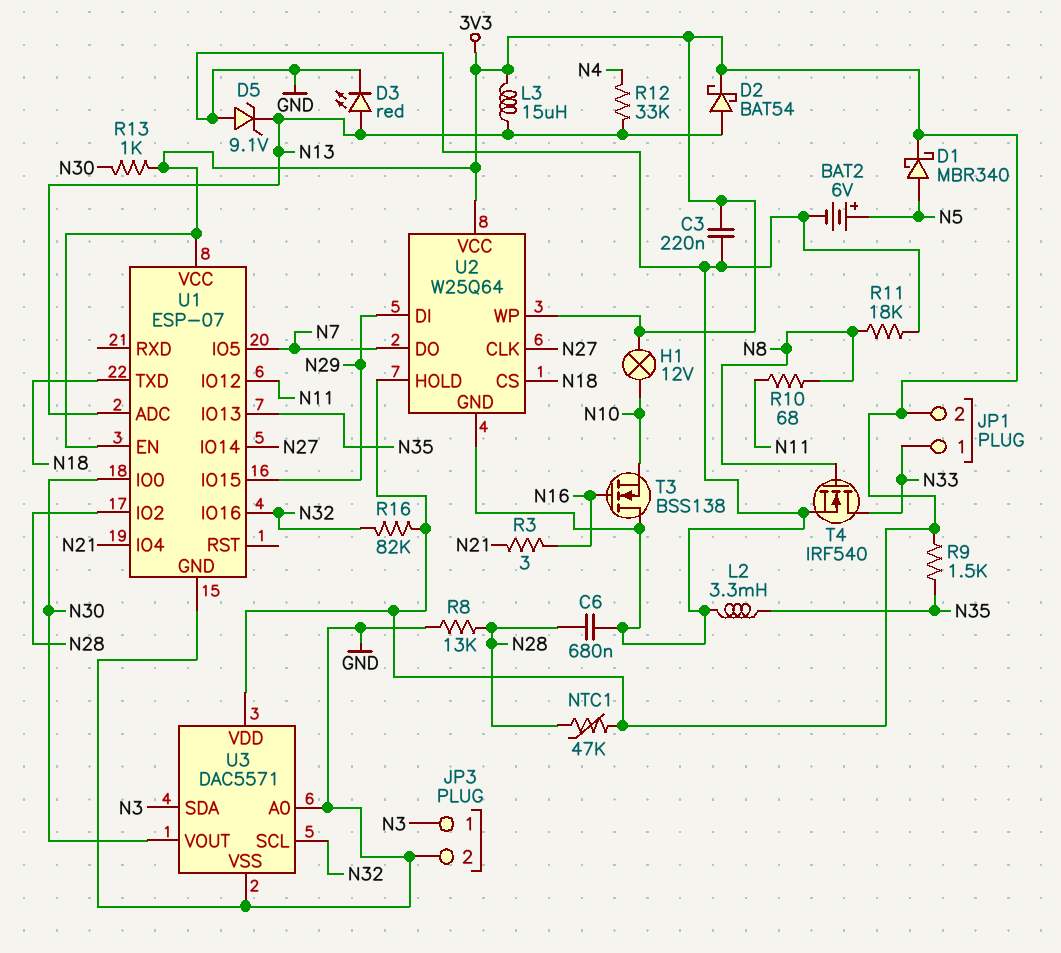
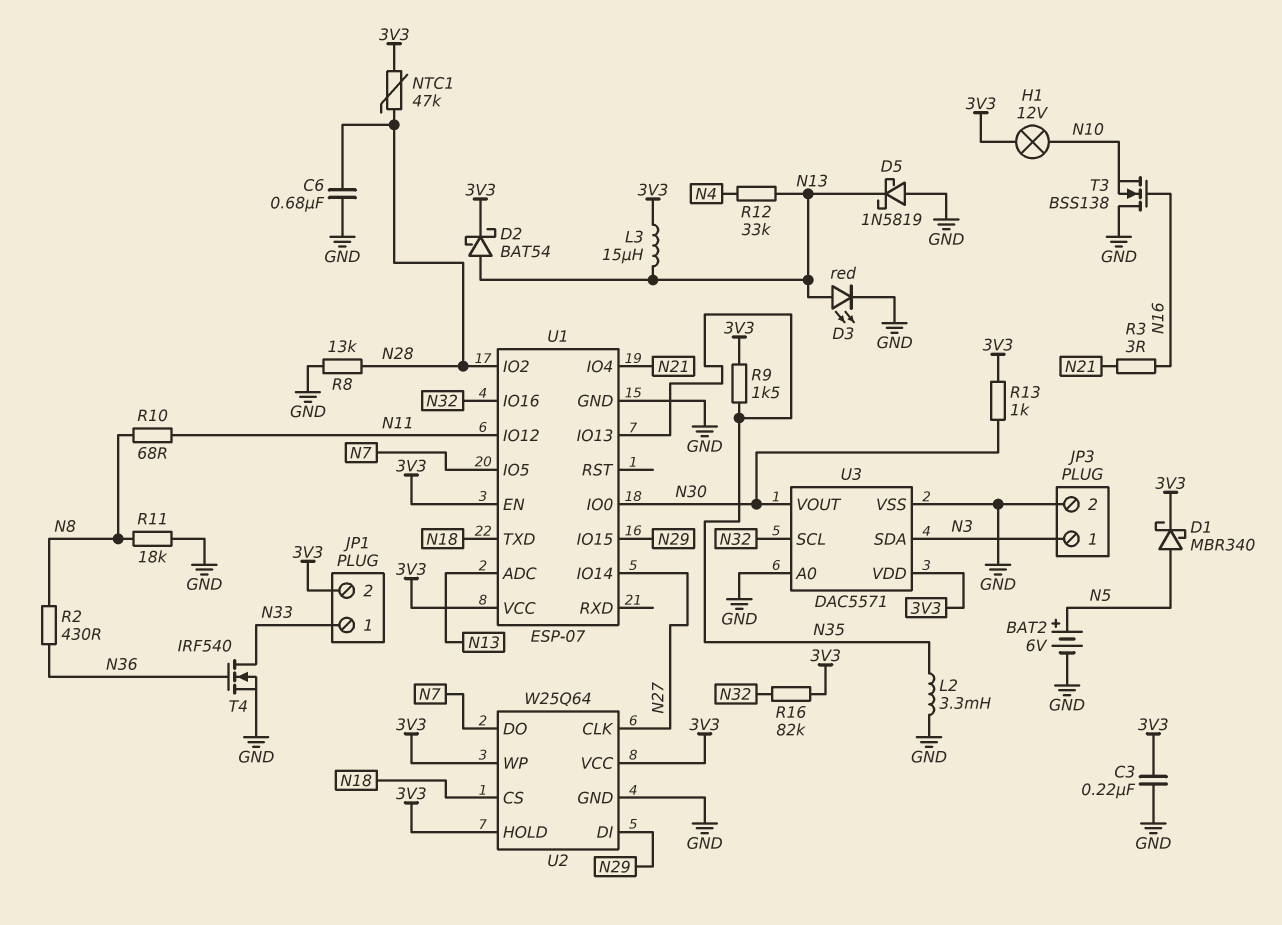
D5: zener 9.1V (A GND, K N13) -> schottky 1N5819 (A GND, K N13)
R2: none -> 430 (N8, N36)
T4: NMOS IRF540 (G N8, D N33, S GND) -> NMOS IRF540 (G N36, D N33, S GND)

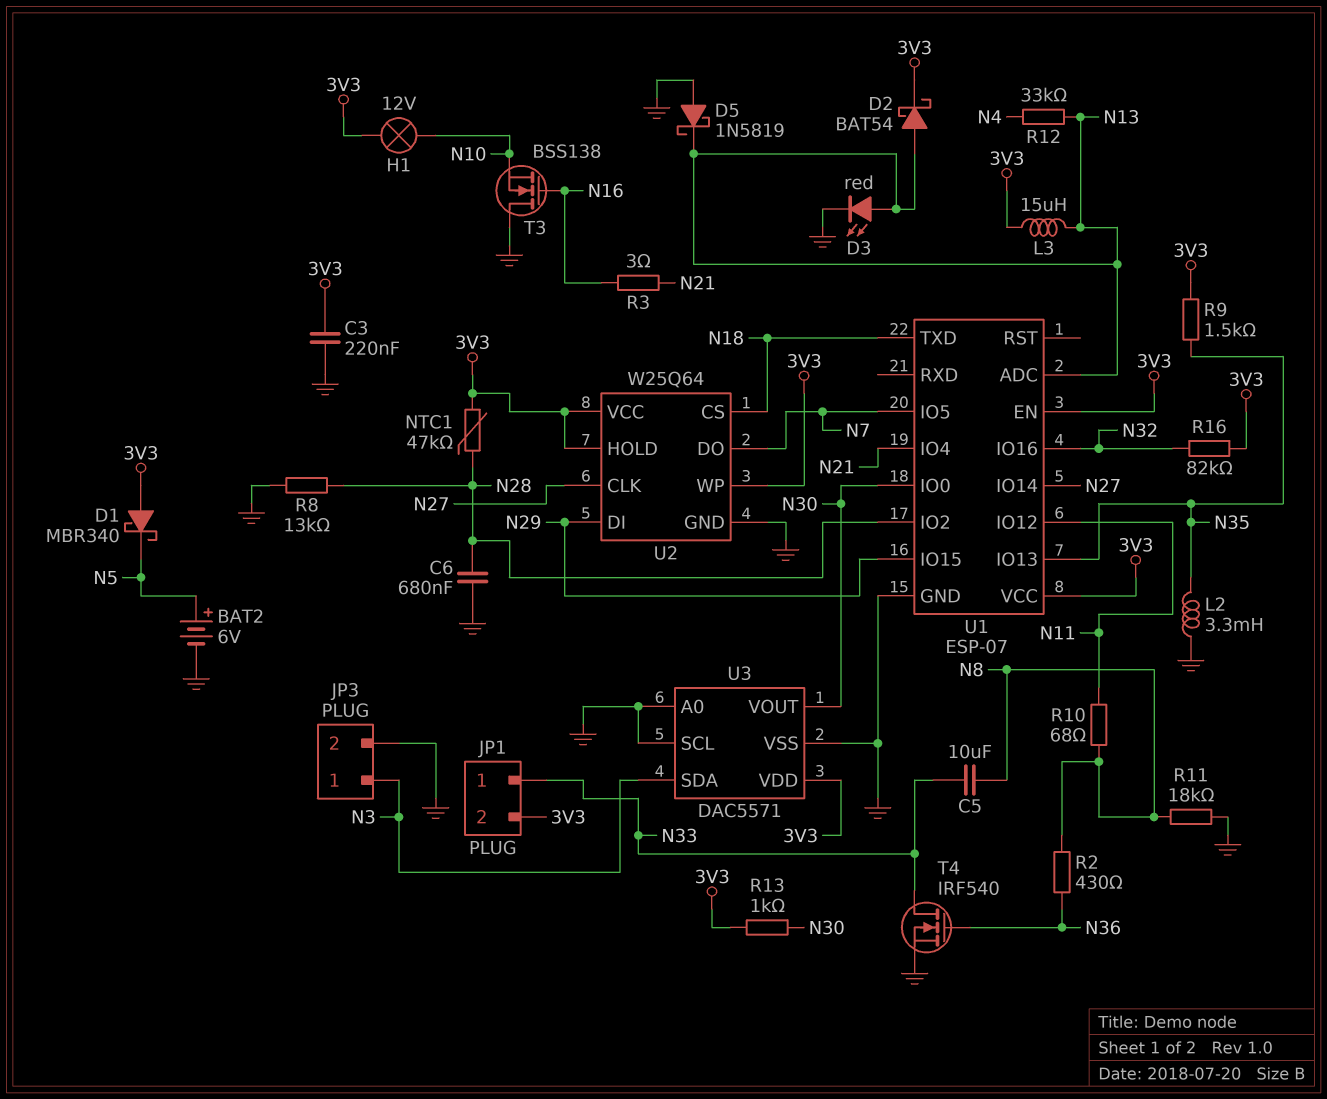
C5: none -> 10uF (N8, N33)
D1: schottky MBR340 (A N5, K 3V3) -> schottky MBR340 (A 3V3, K N5)
U3 pin SCL: N32 -> GND

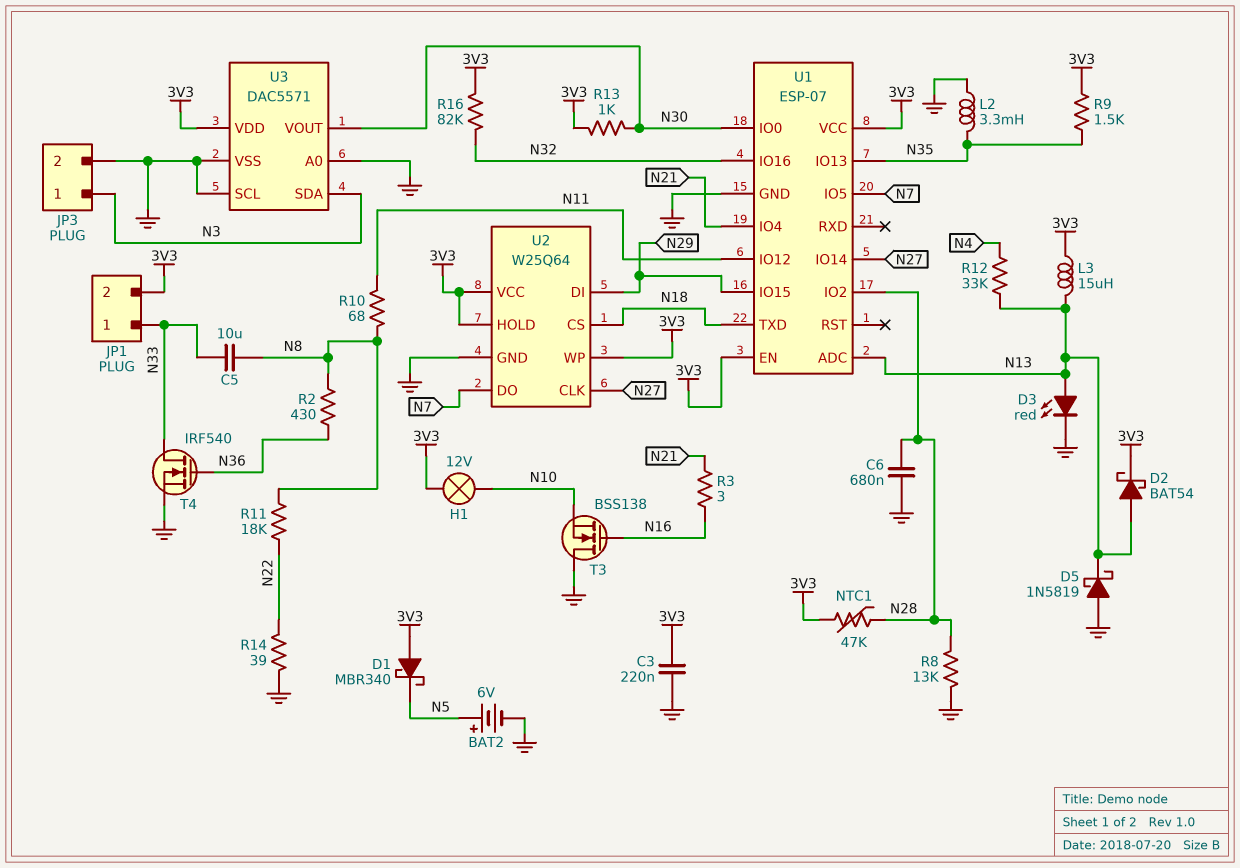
R11: 18k (GND, N8) -> 18k (N8, N22)
R14: none -> 39 (GND, N22)

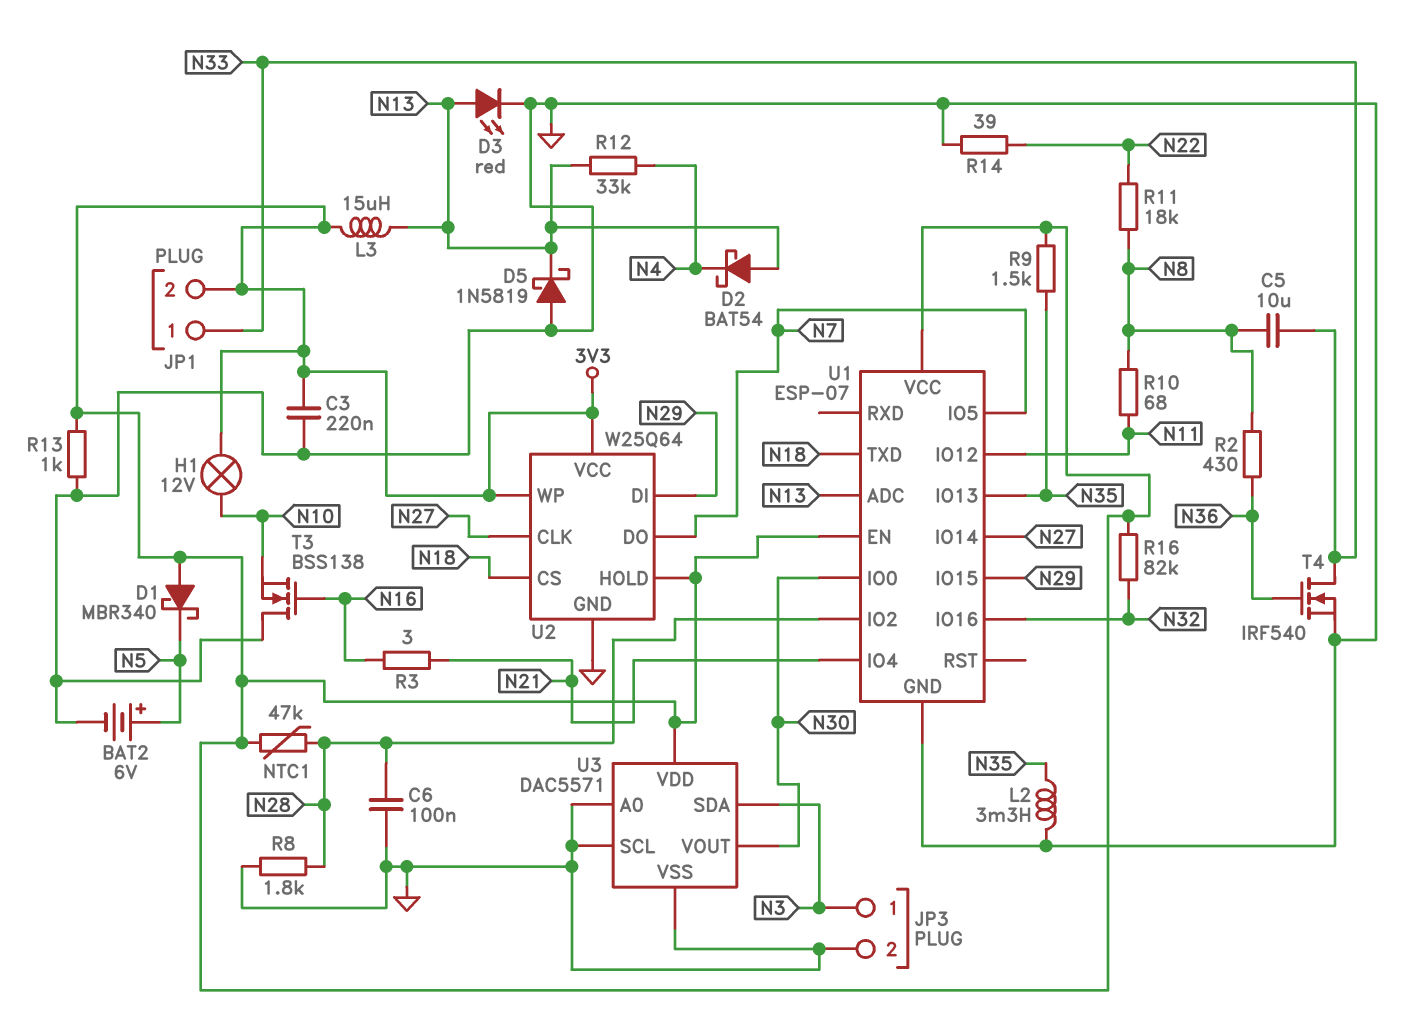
C6: 680nF (GND, N28) -> 100nF (GND, N28)
D2: schottky BAT54 (A N13, K 3V3) -> schottky BAT54 (A N13, K N4)
R8: 13k (GND, N28) -> 1.8k (GND, N28)
R13: 1k (3V3, N30) -> 1k (3V3, GND)

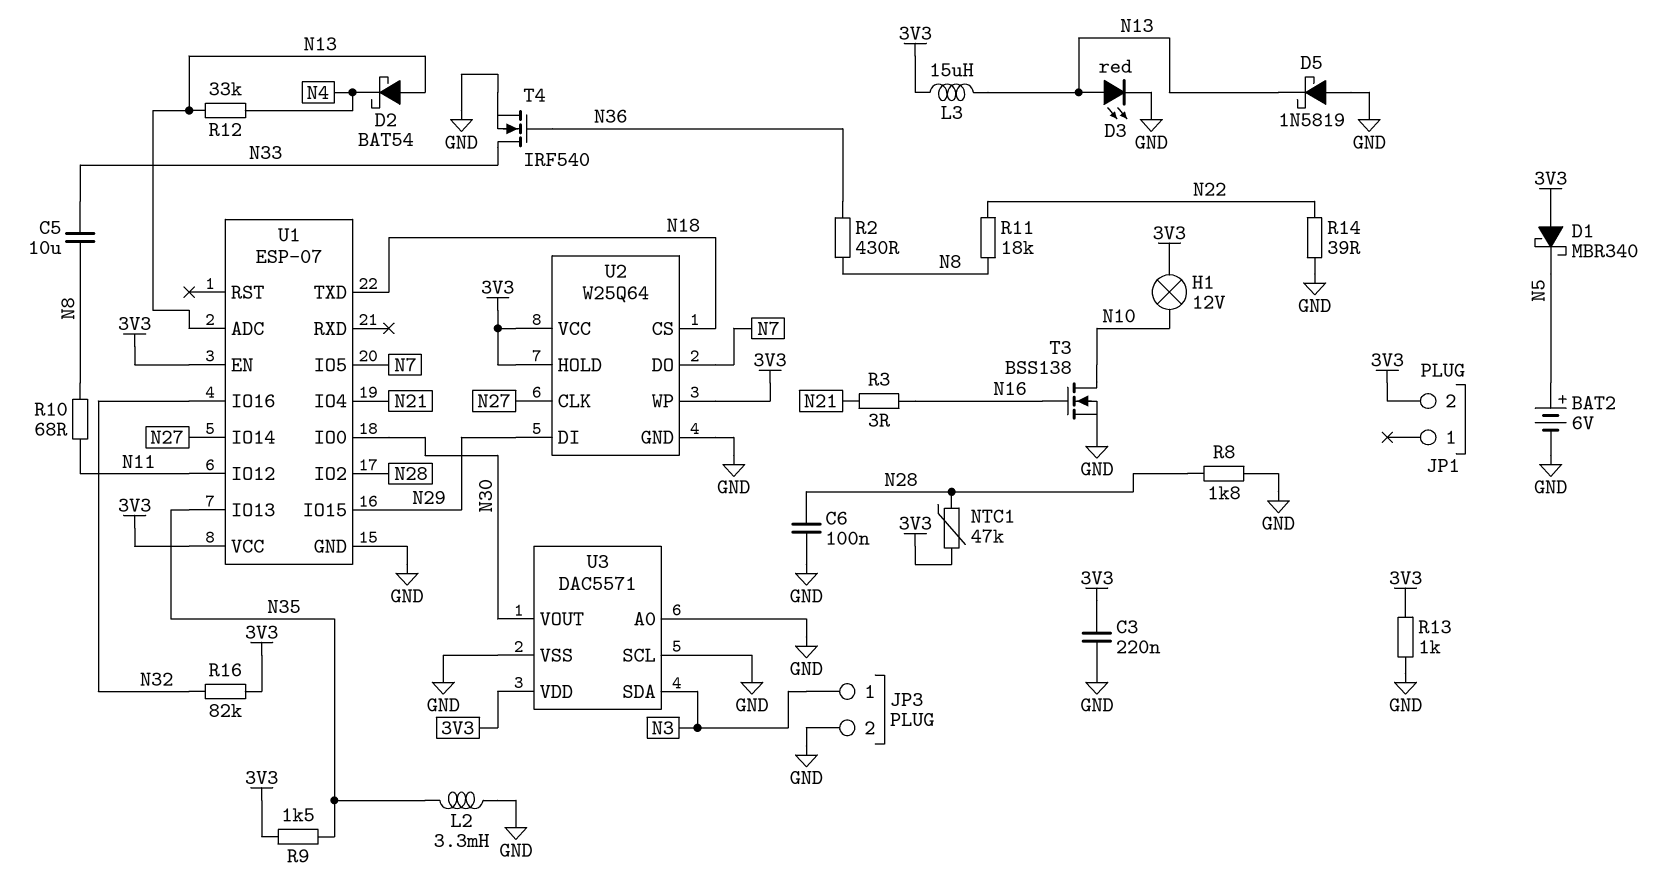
JP1 pin 1: N33 -> none
T3: NMOS BSS138 (G N16, D GND, S N10) -> NMOS BSS138 (G N16, D N10, S GND)

